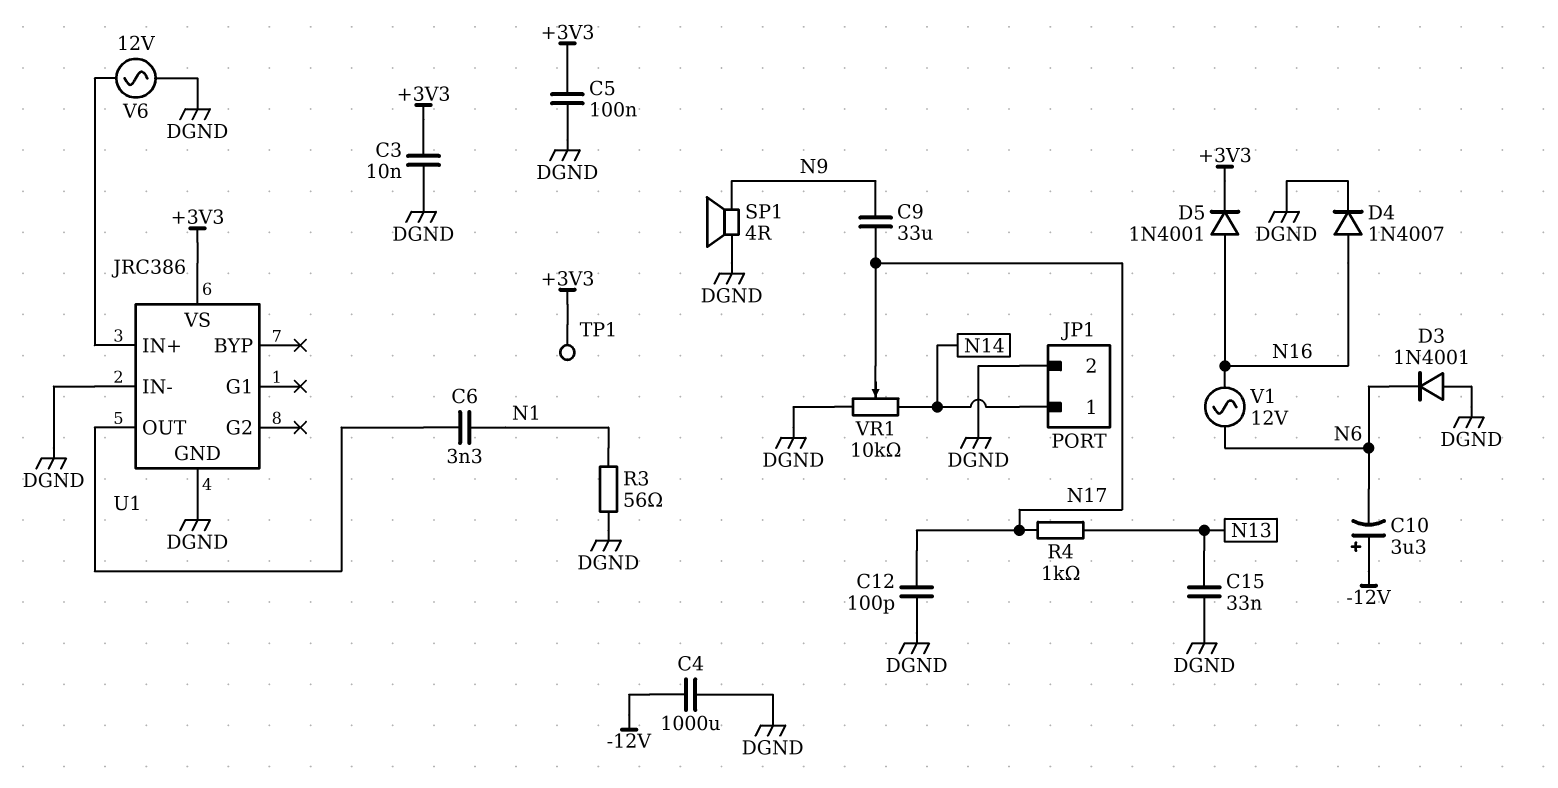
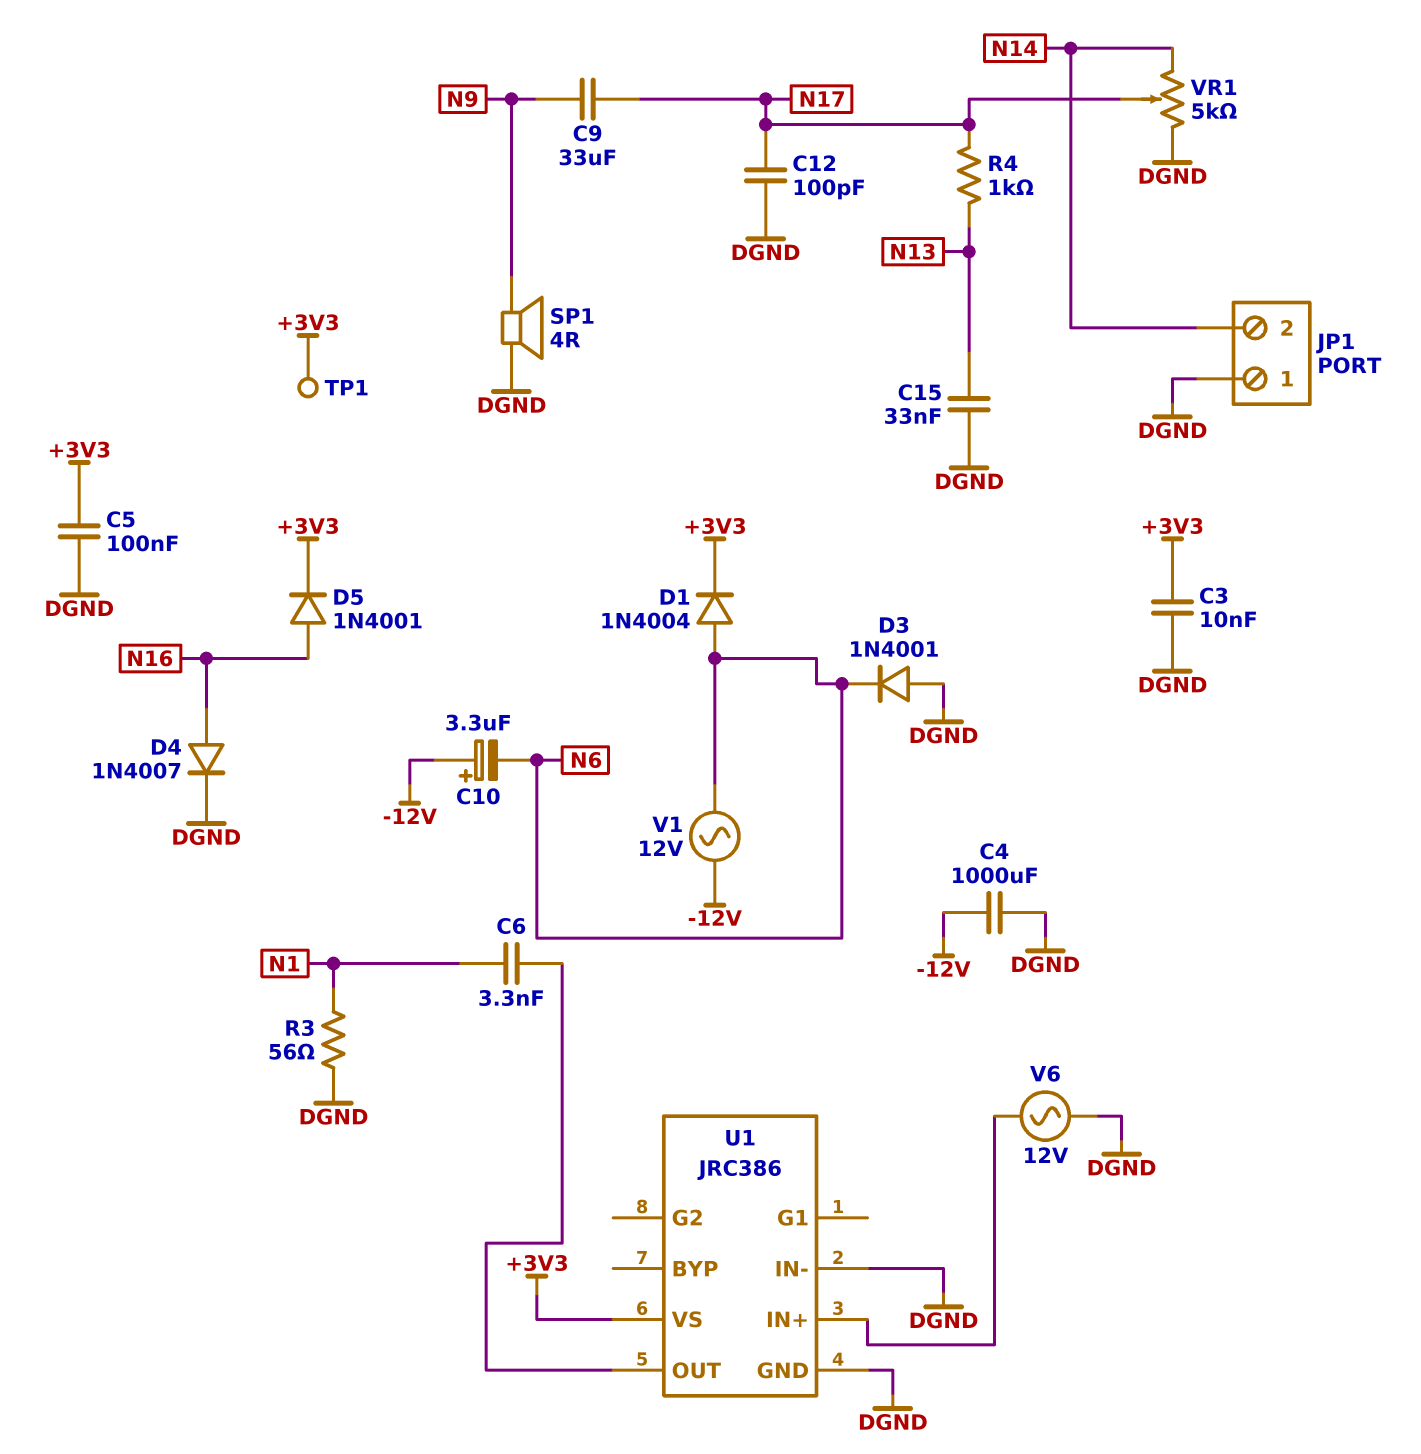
D1: none -> diode 1N4004 (A N6, K +3V3)
JP1 pin 1: N14 -> DGND
JP1 pin 2: DGND -> N14
V1: AC 12V (N6, N16) -> AC 12V (-12V, N6)
VR1: 10k (DGND, N14, wiper N17) -> 5k (DGND, N14, wiper N17)

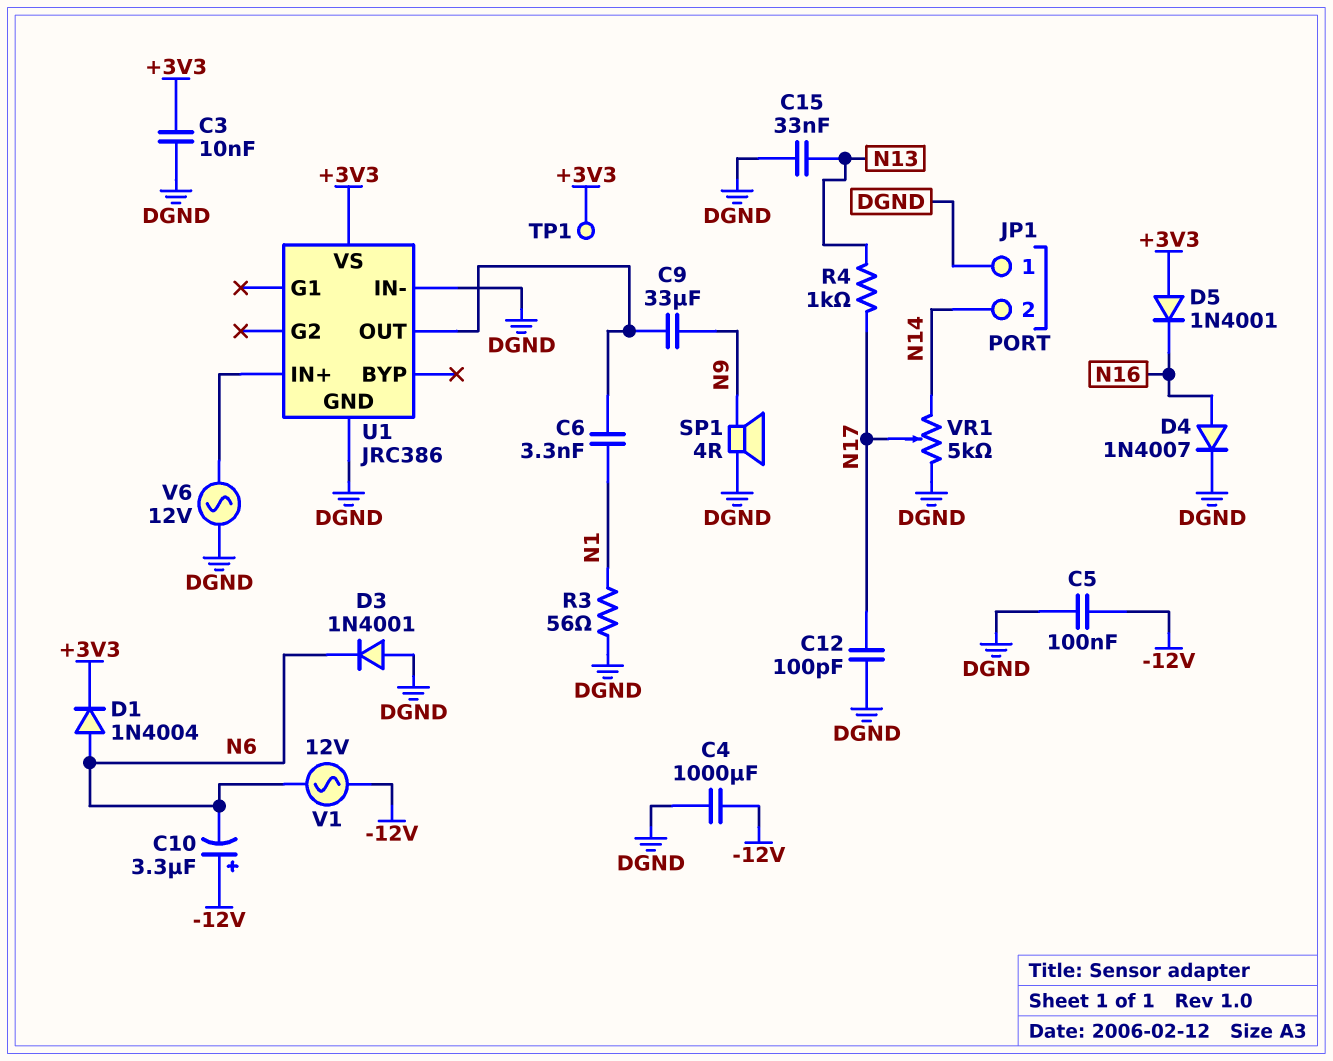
C5: 100nF (+3V3, DGND) -> 100nF (-12V, DGND)
C9: 33uF (N9, N17) -> 33uF (N9, U1/OUT)
D5: diode 1N4001 (A N16, K +3V3) -> diode 1N4001 (A +3V3, K N16)

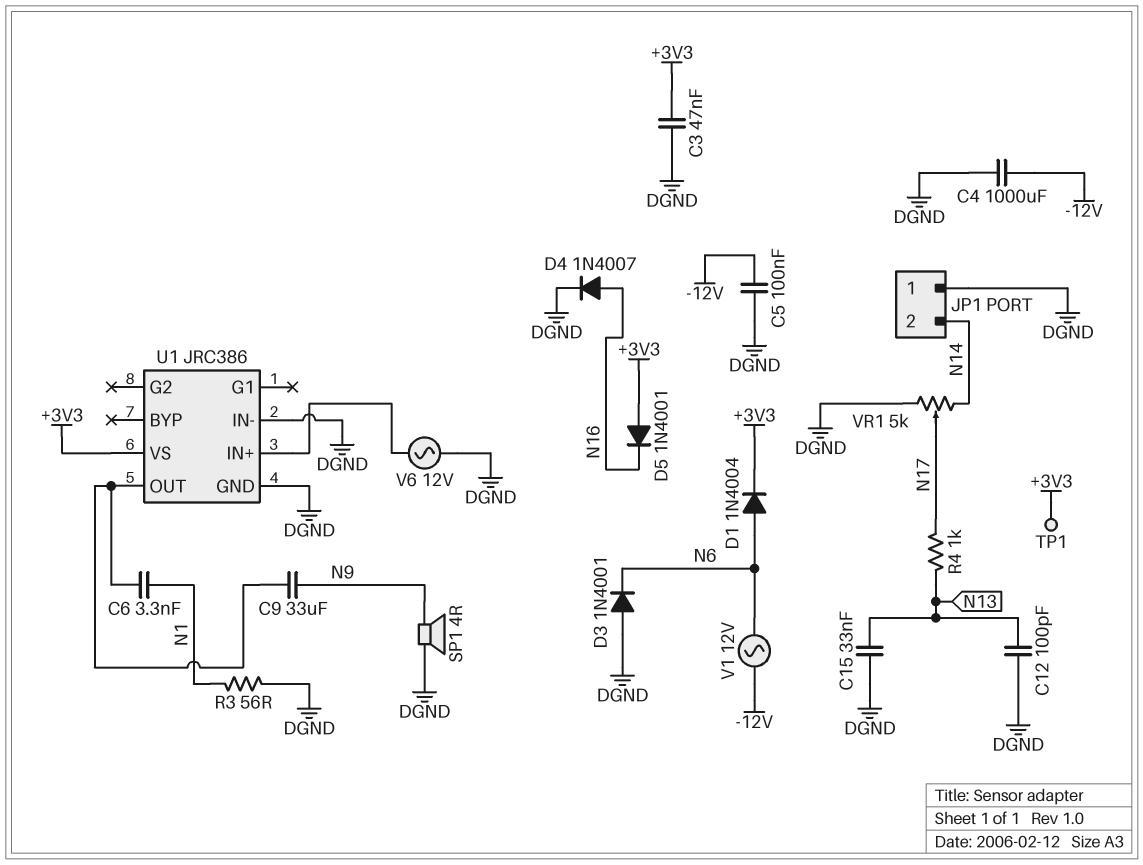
C3: 10nF (+3V3, DGND) -> 47nF (+3V3, DGND)
C10: 3.3uF (plus -12V, minus N6) -> none
C12: 100pF (DGND, N17) -> 100pF (DGND, N13)

